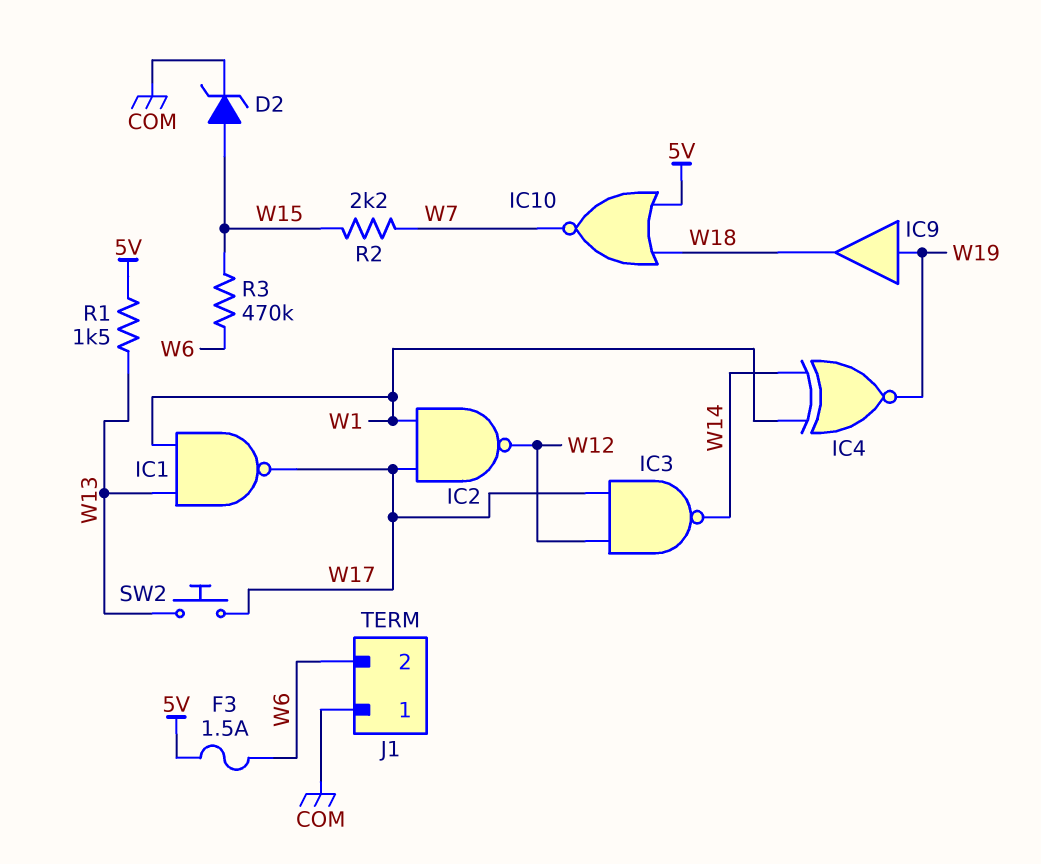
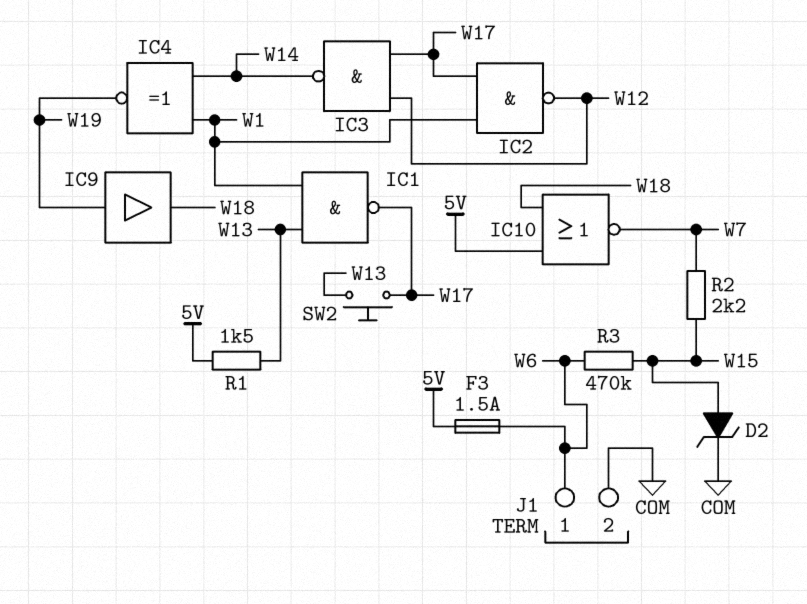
J1 pin 1: COM -> W6
J1 pin 2: W6 -> COM

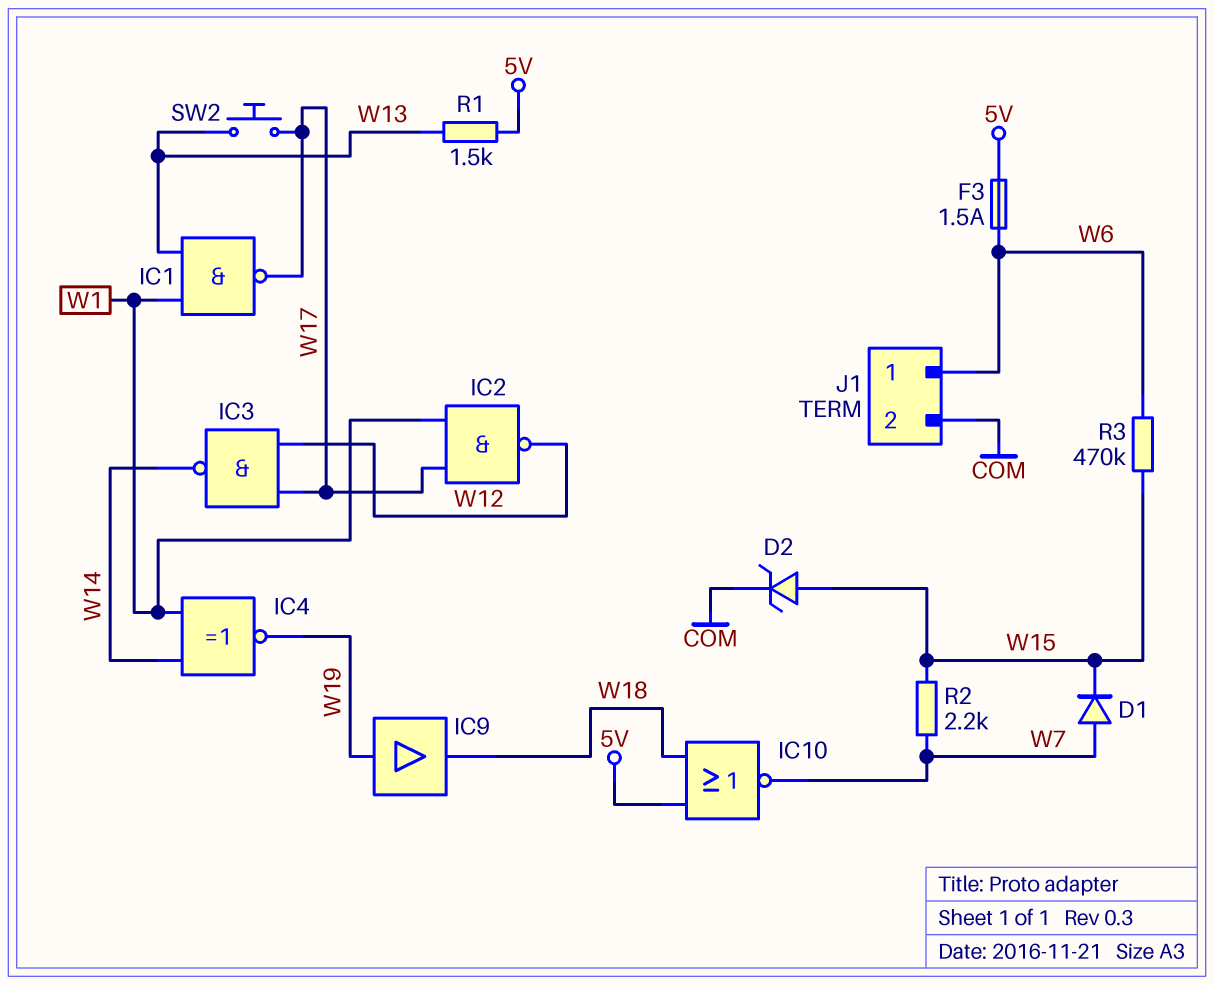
D1: none -> diode (A W7, K W15)

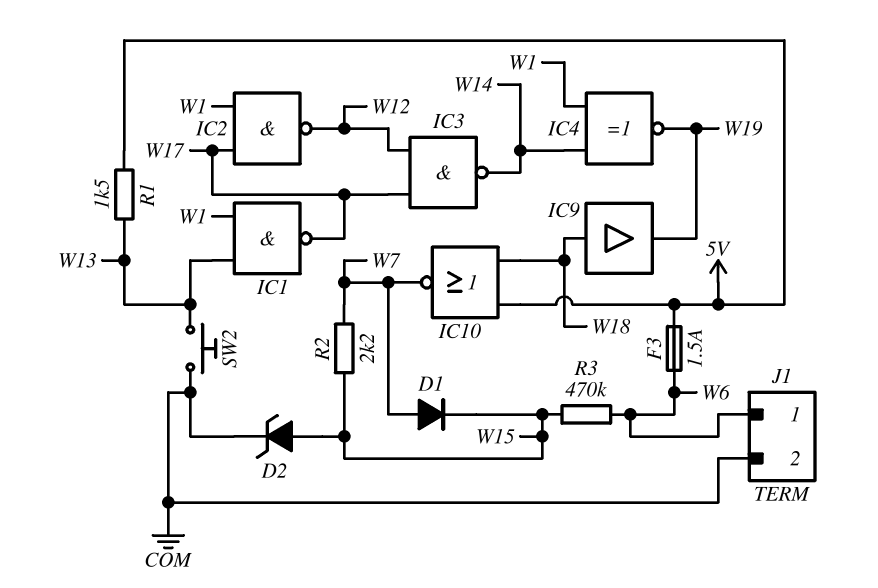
IC9: buffer (in W19, out W18) -> buffer (in W18, out W19)
SW2: button (W13, W17) -> button (COM, W13)

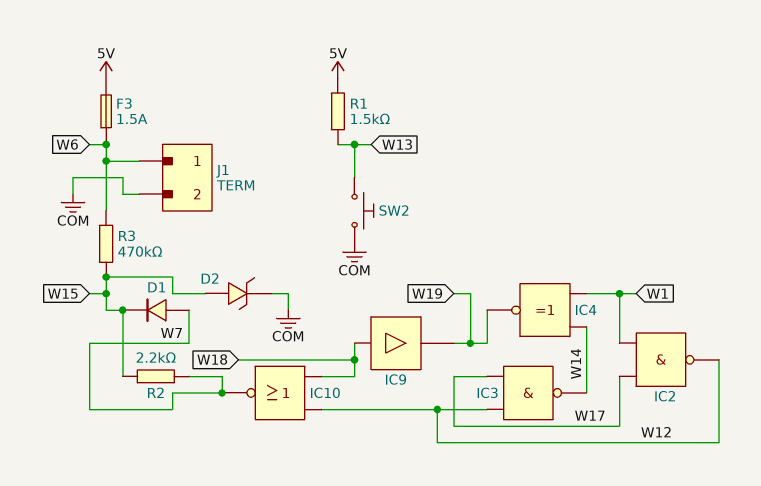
IC1: NAND (in W1, in W13, out W17) -> none
IC10: NOR (in 5V, in W18, out W7) -> NOR (in W12, in W18, out W7)

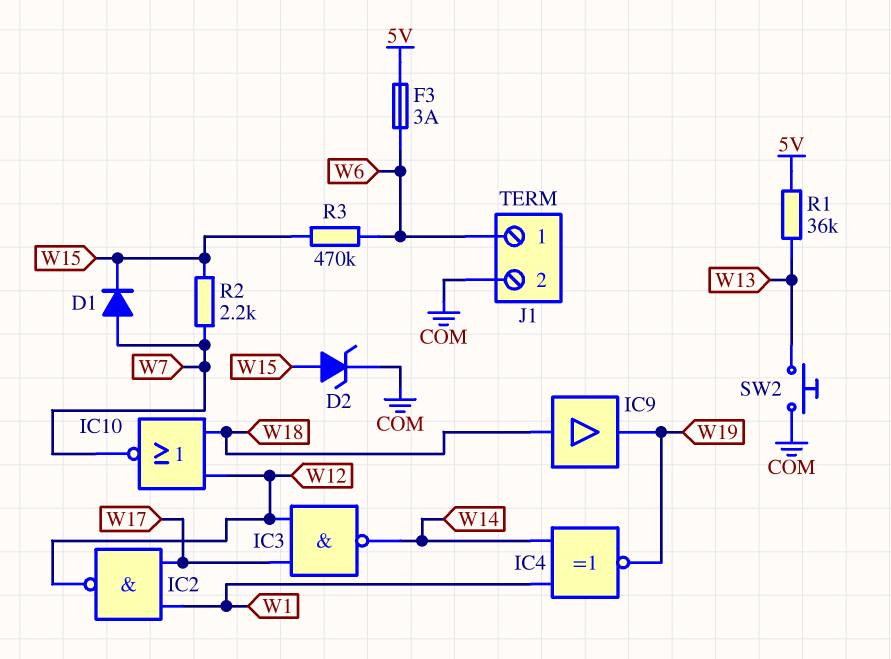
F3: 1.5A (5V, W6) -> 3A (5V, W6)
R1: 1.5k (5V, W13) -> 36k (5V, W13)

